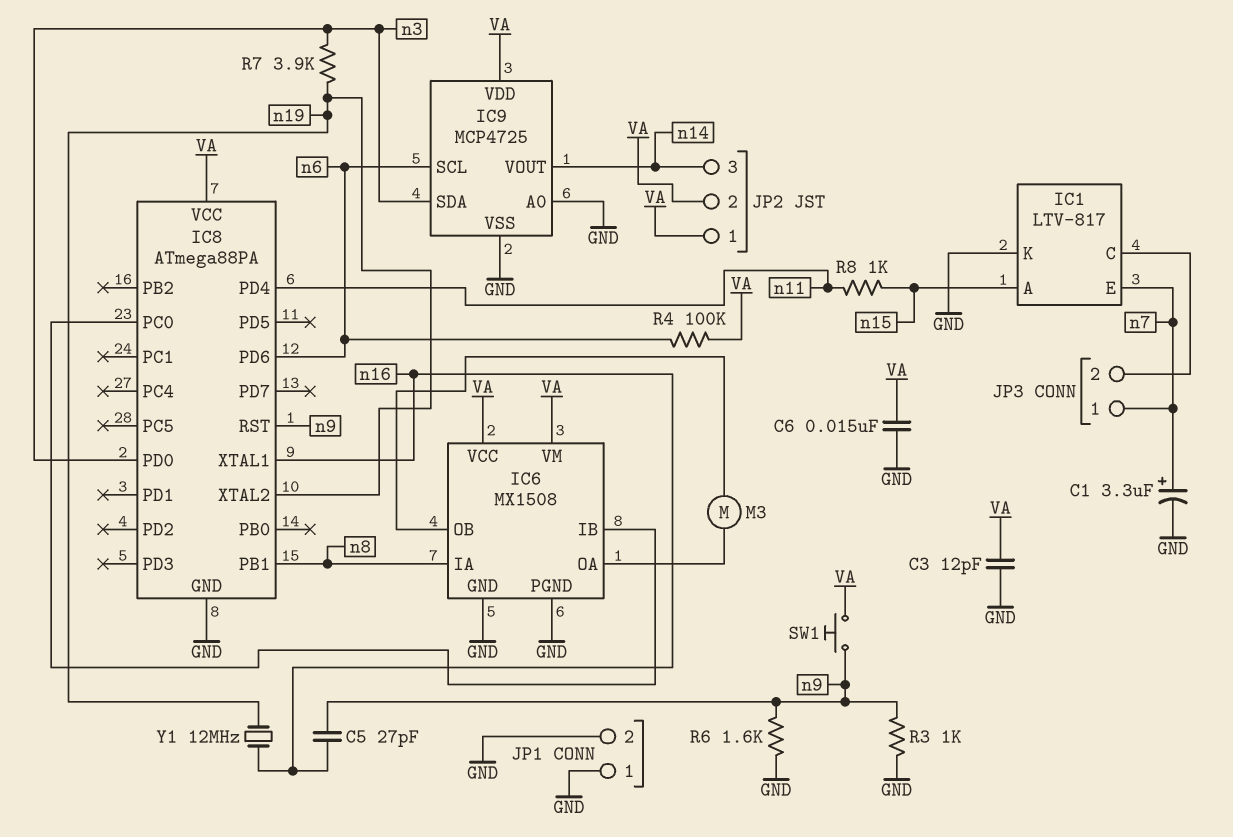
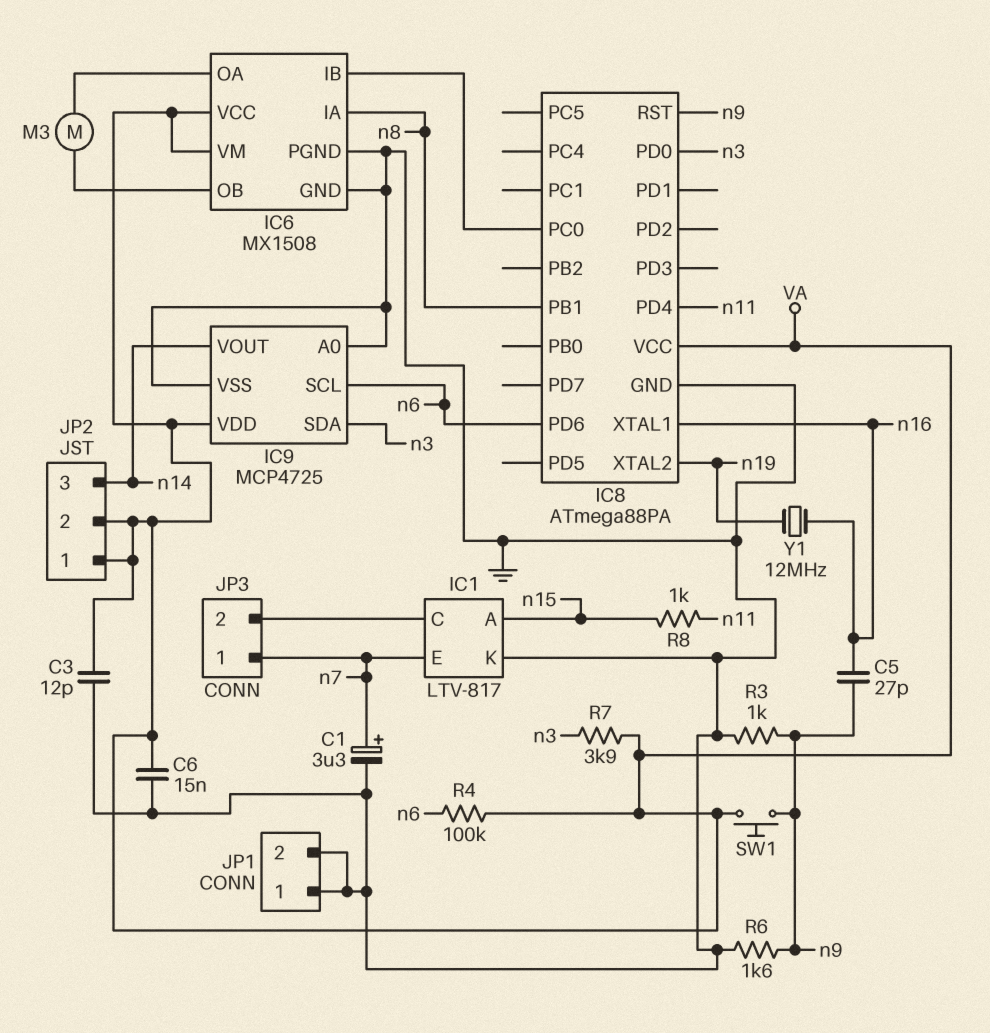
R7: 3.9k (n3, n19) -> 3.9k (VA, n3)

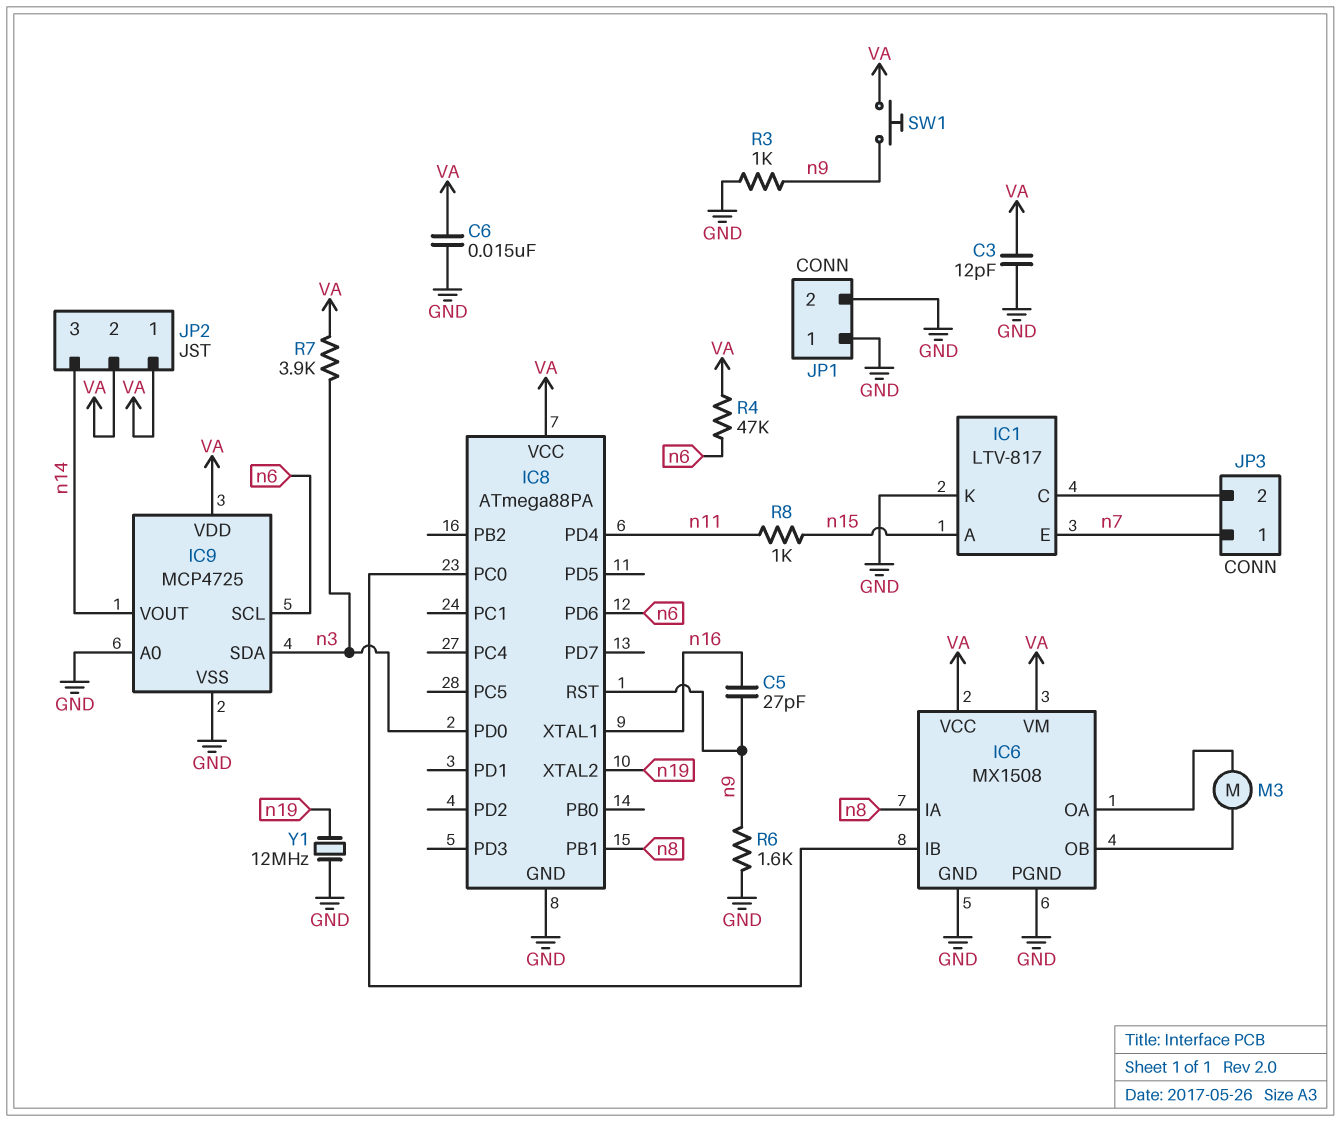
C1: 3.3uF (plus n7, minus GND) -> none
R4: 100k (VA, n6) -> 47k (VA, n6)
Y1: 12MHz (n16, n19) -> 12MHz (GND, n19)

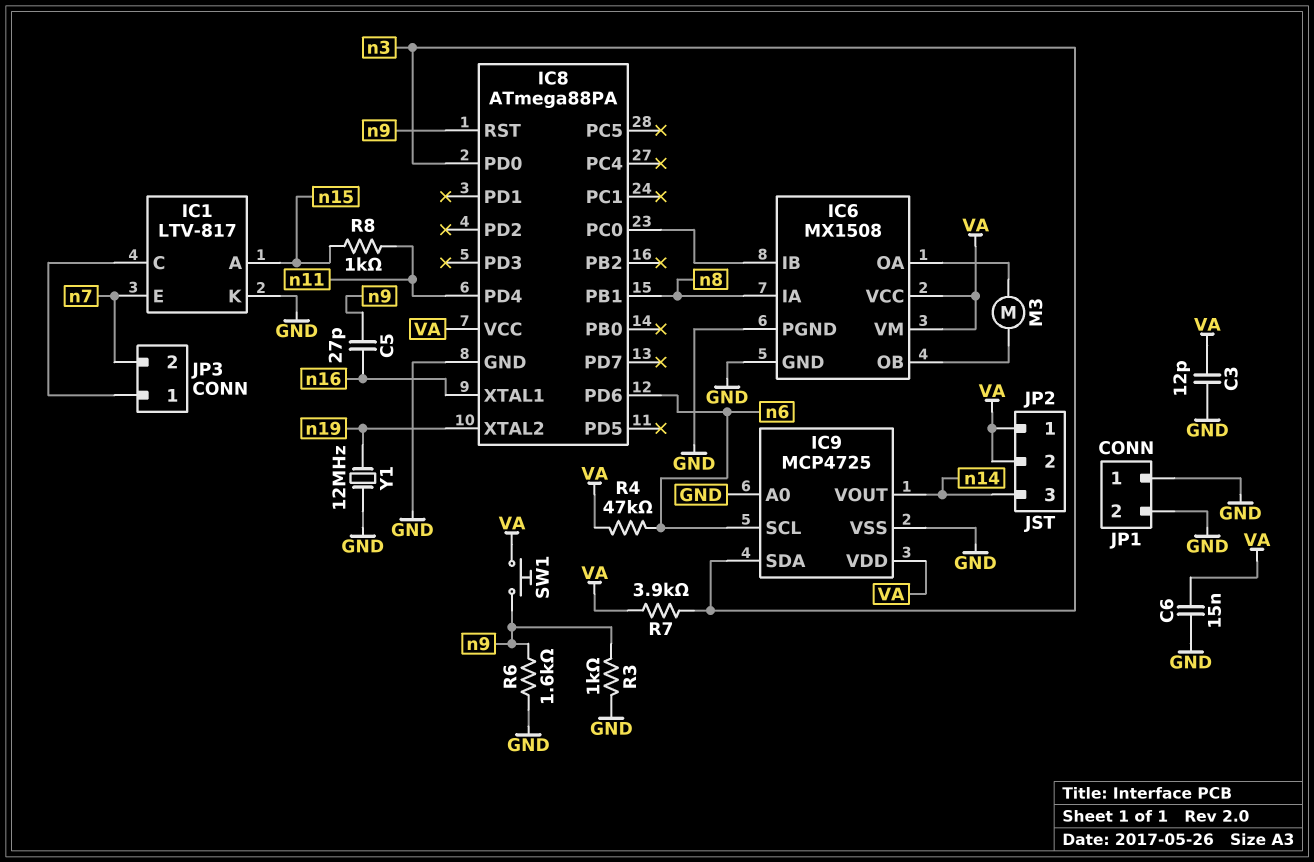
JP3 pin 1: n7 -> IC1/C
JP3 pin 2: IC1/C -> n7

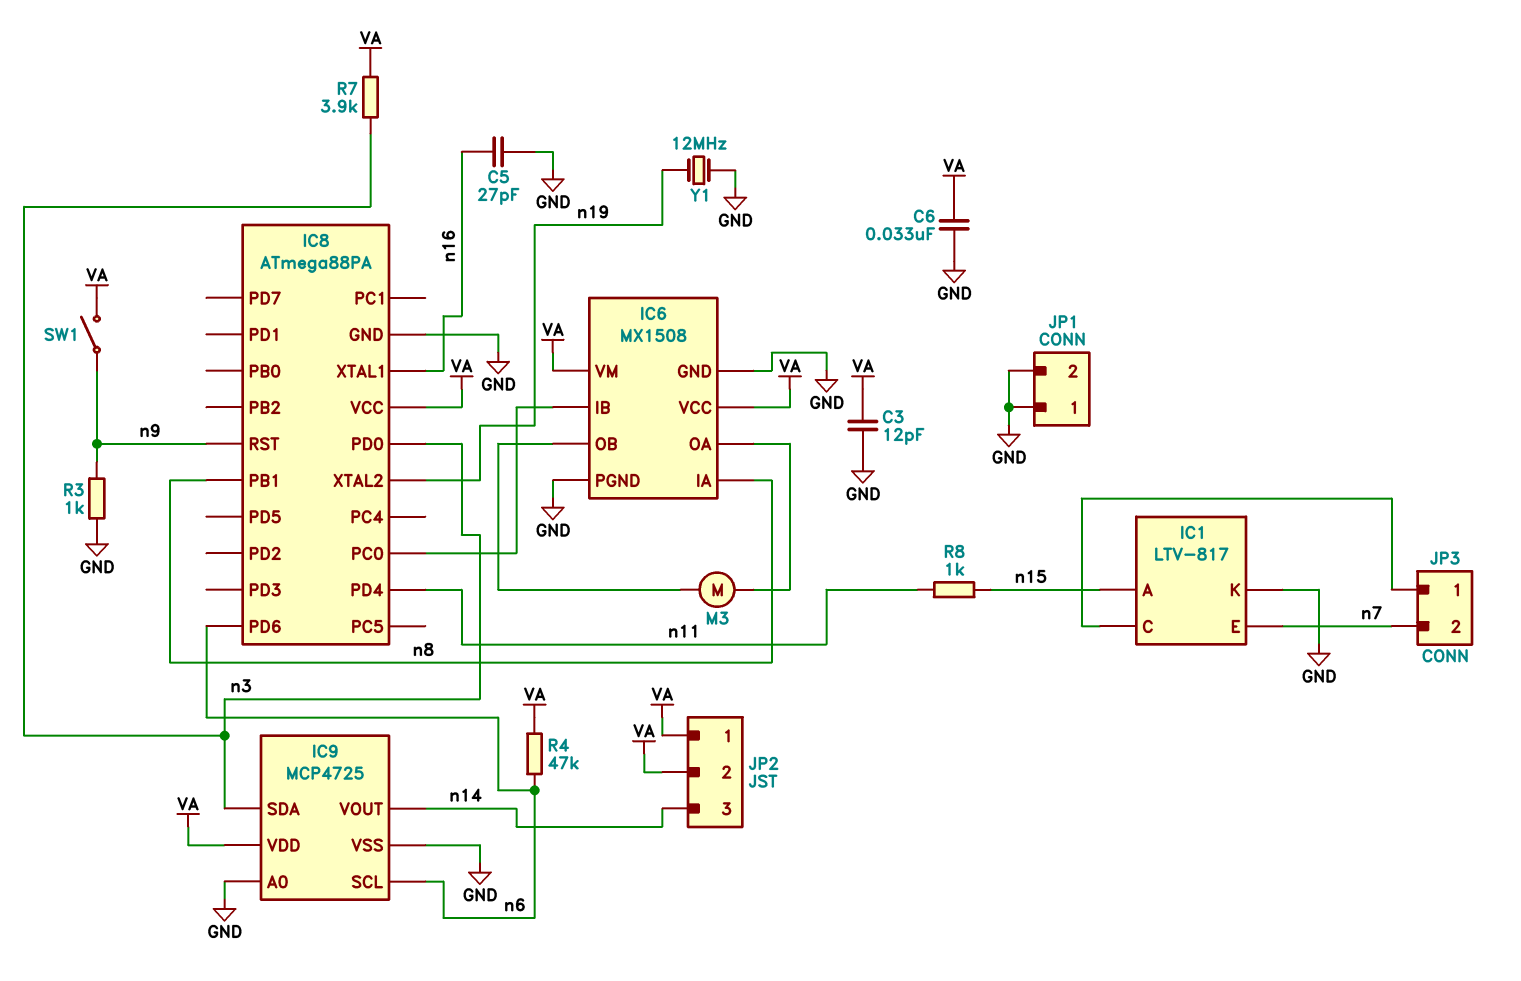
C5: 27pF (n9, n16) -> 27pF (GND, n16)
C6: 15nF (GND, VA) -> 33nF (GND, VA)
R6: 1.6k (GND, n9) -> none
SW1: button (VA, n9) -> switch (VA, n9)

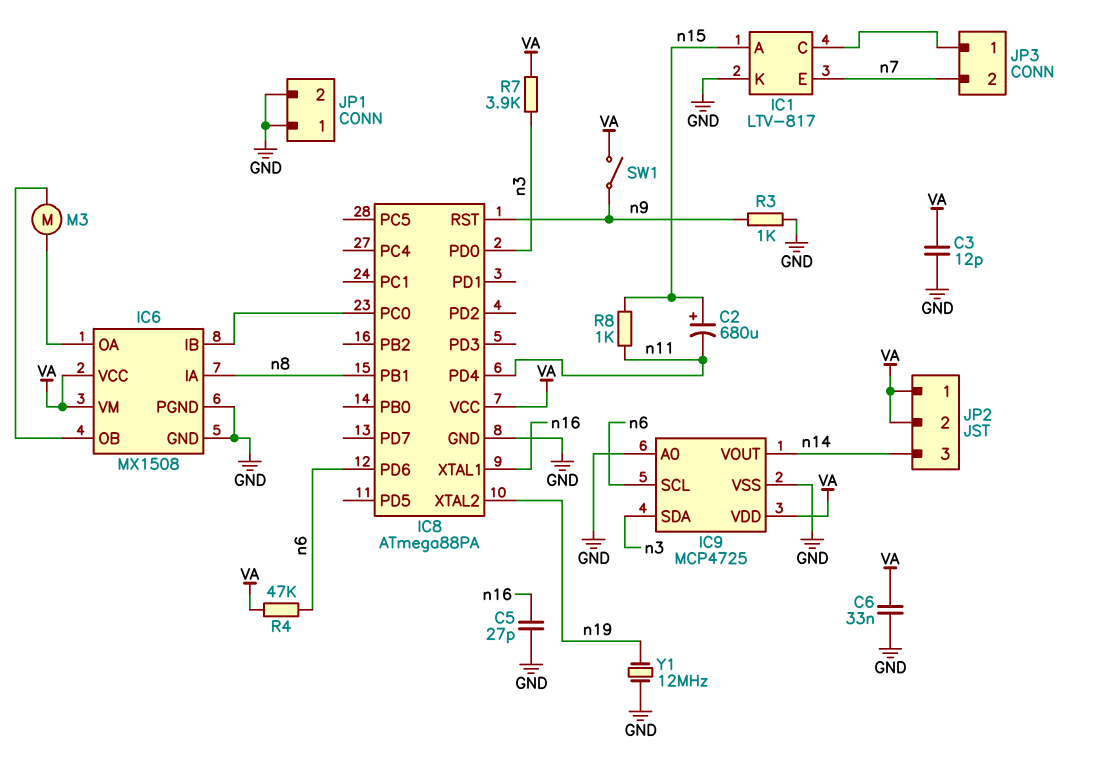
C2: none -> 680uF (plus n15, minus n11)

